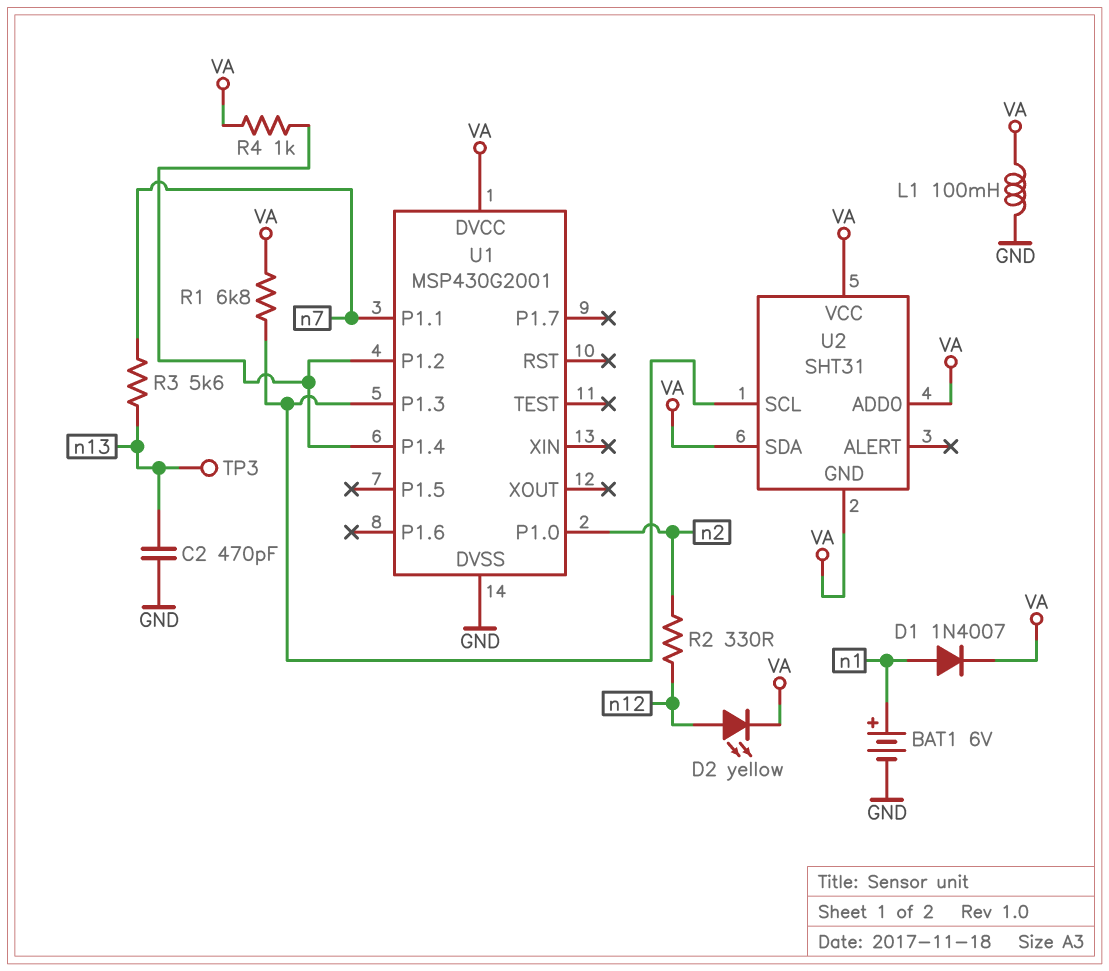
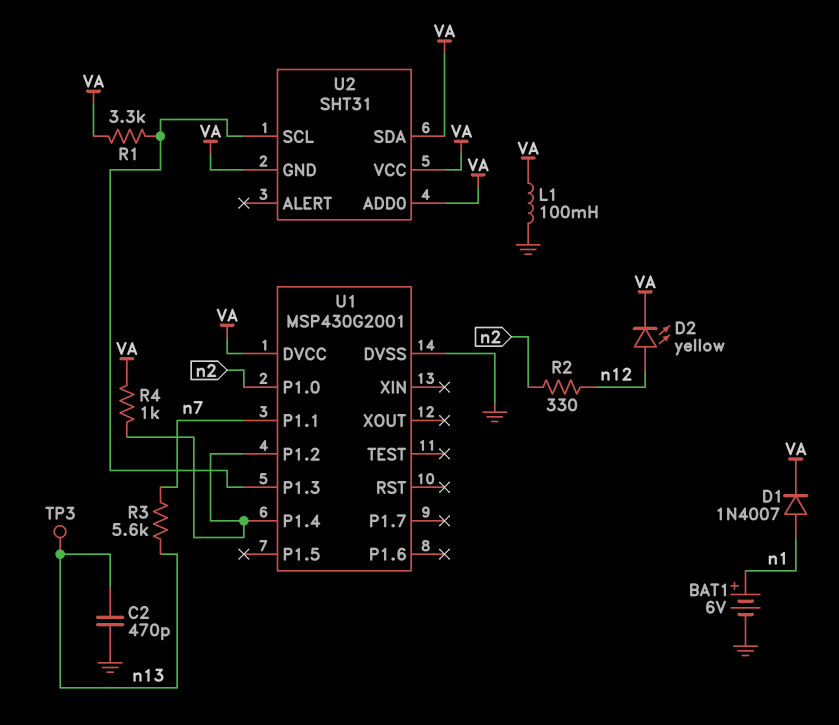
R1: 6.8k (U1/P1.3, VA) -> 3.3k (U1/P1.3, VA)

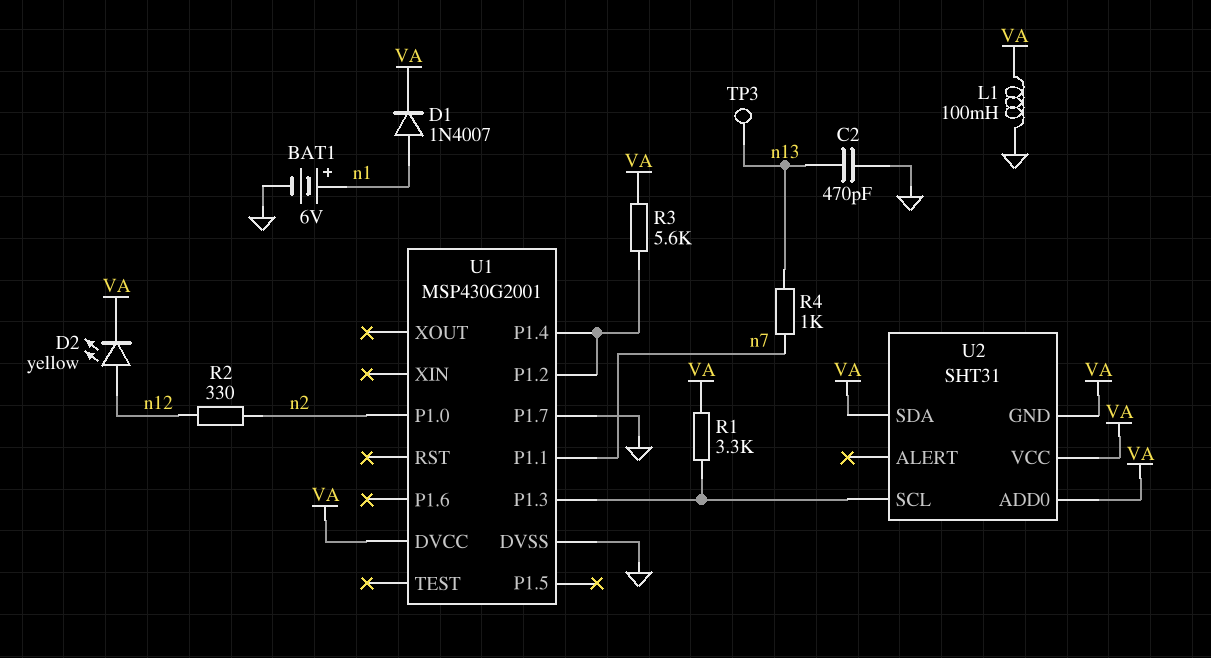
R3: 5.6k (n7, n13) -> 5.6k (U1/P1.2, VA)
R4: 1k (U1/P1.2, VA) -> 1k (n7, n13)
U1 pin P1.7: none -> GND

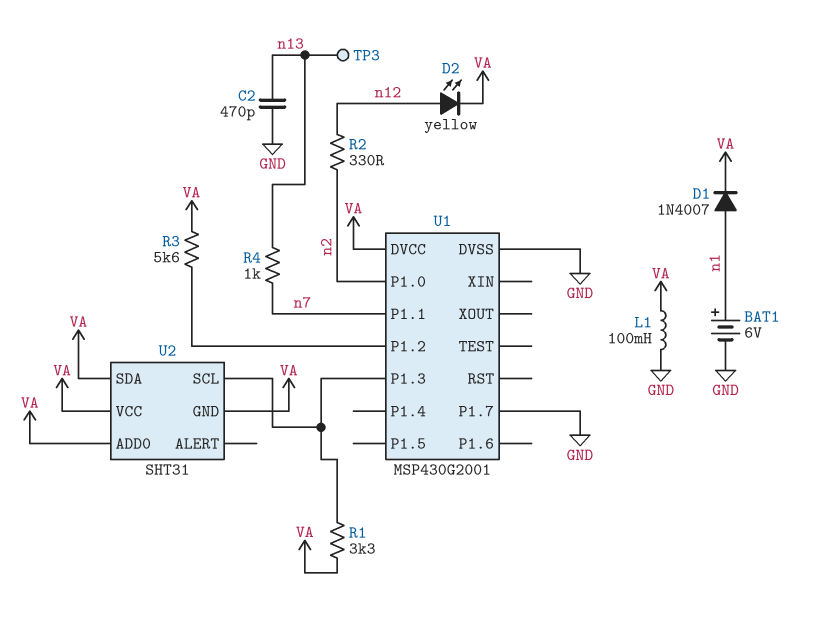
U1 pin P1.4: U1/P1.2 -> none

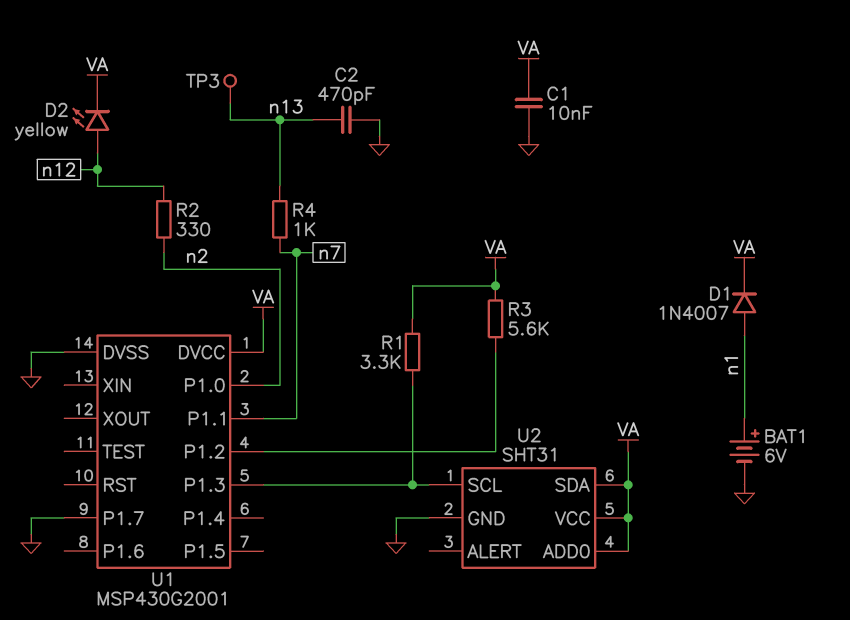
C1: none -> 10nF (GND, VA)
L1: 100mH (GND, VA) -> none
U2 pin GND: VA -> GND

